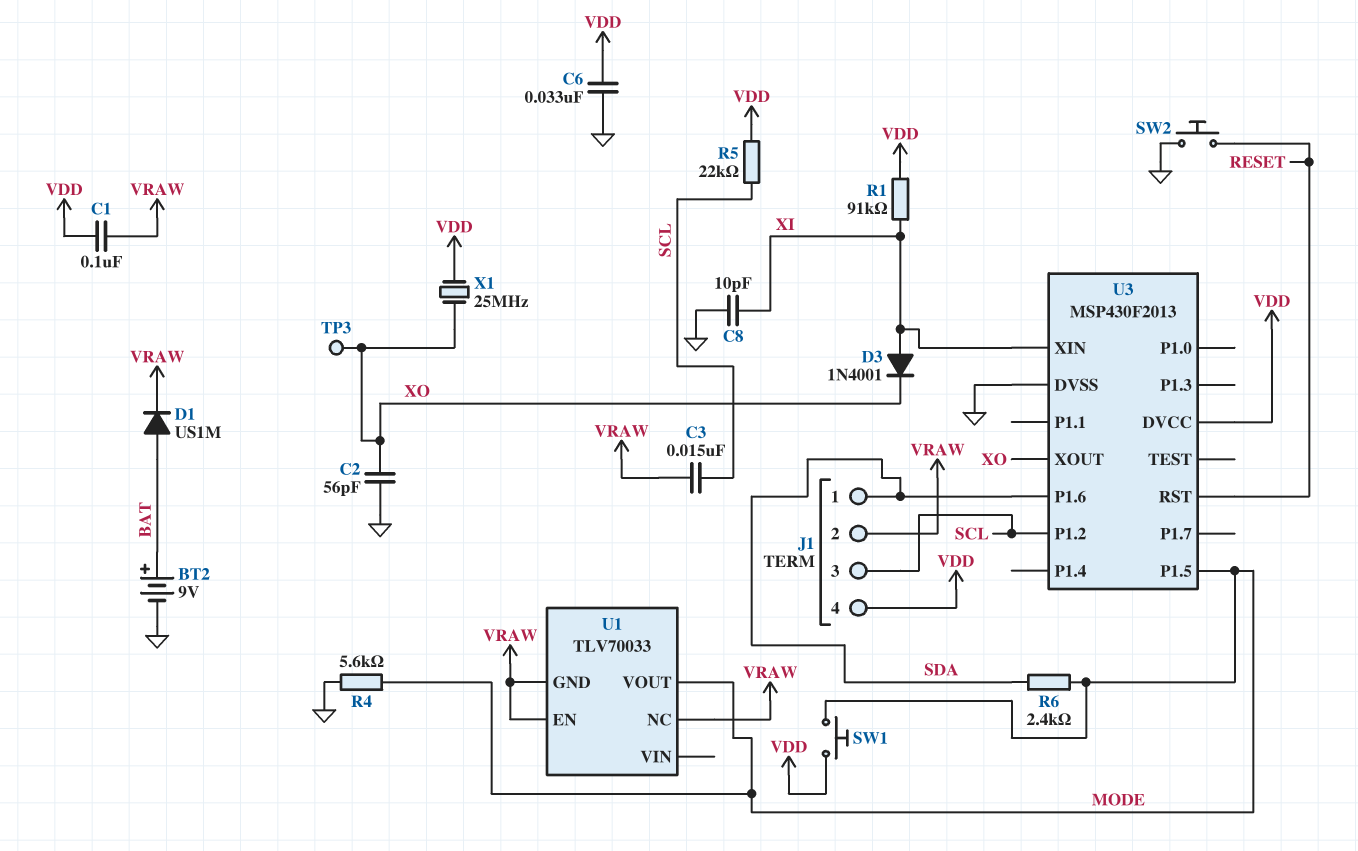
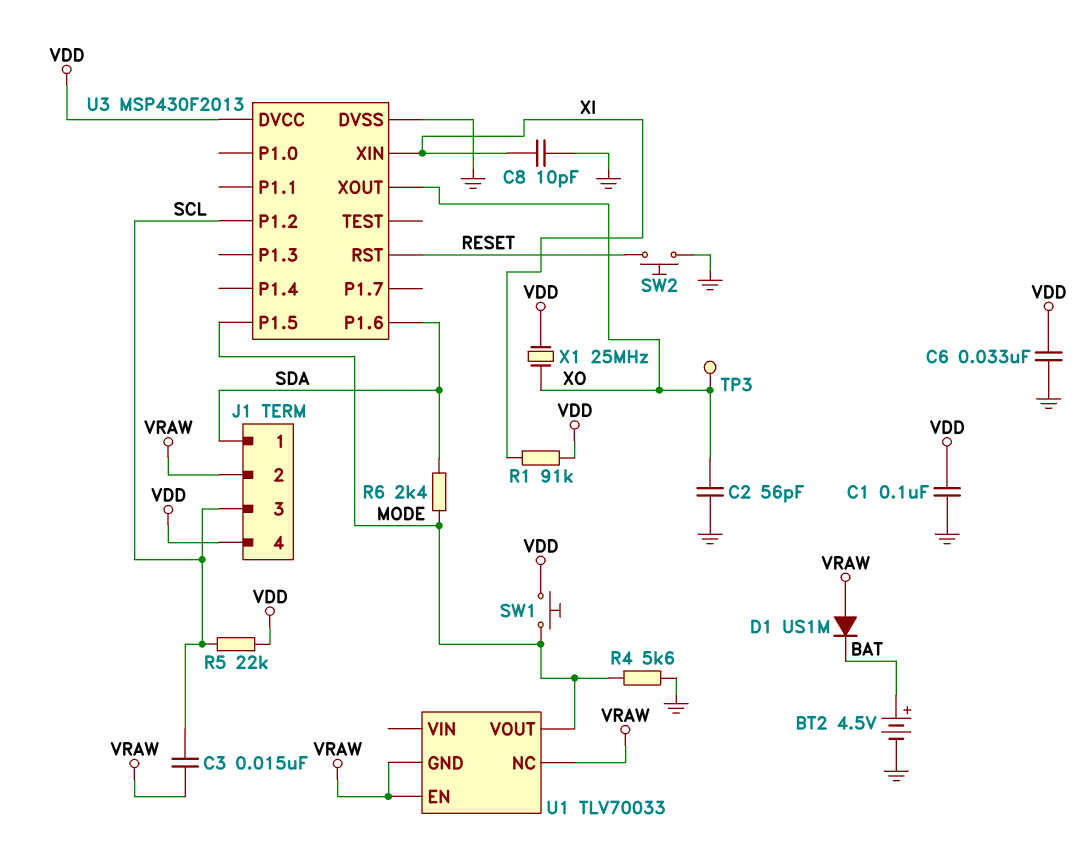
BT2: 9V (plus BAT, minus GND) -> 4.5V (plus BAT, minus GND)
C1: 100nF (VDD, VRAW) -> 100nF (GND, VDD)
D1: diode US1M (A BAT, K VRAW) -> diode US1M (A VRAW, K BAT)
D3: diode 1N4001 (A XI, K XO) -> none

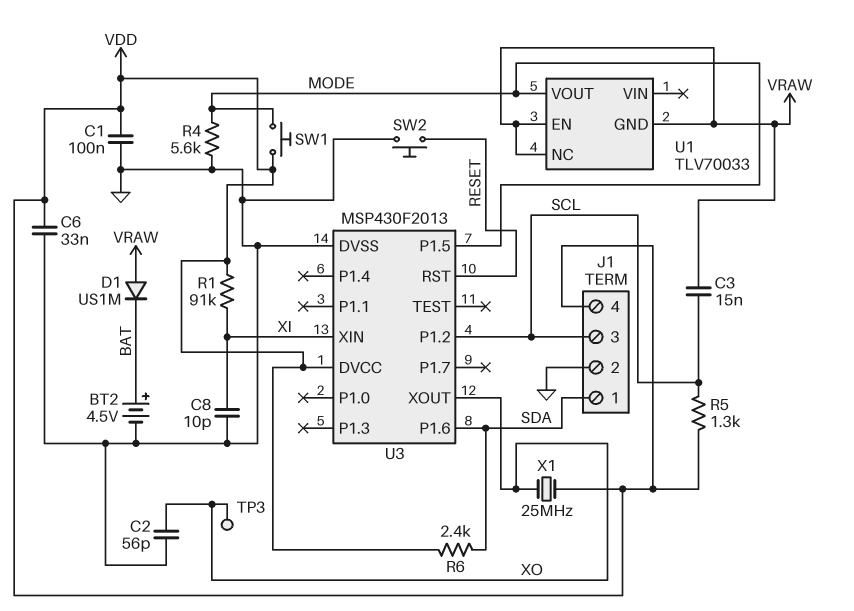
J1 pin 2: VRAW -> GND
R5: 22k (SCL, VDD) -> 1.3k (SCL, VDD)
R6: 2.4k (MODE, SDA) -> 2.4k (SDA, VDD)

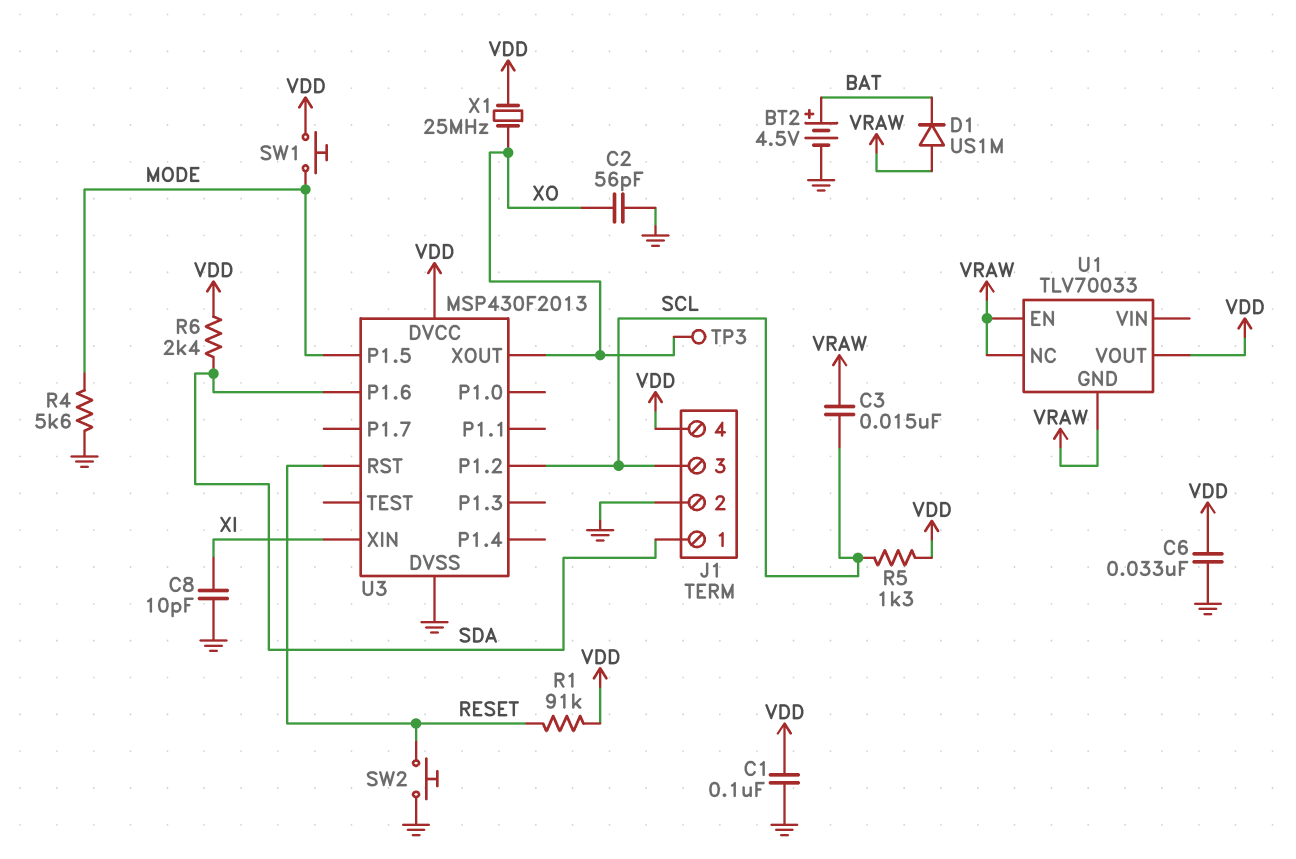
R1: 91k (VDD, XI) -> 91k (RESET, VDD)
U1 pin VOUT: MODE -> VDD

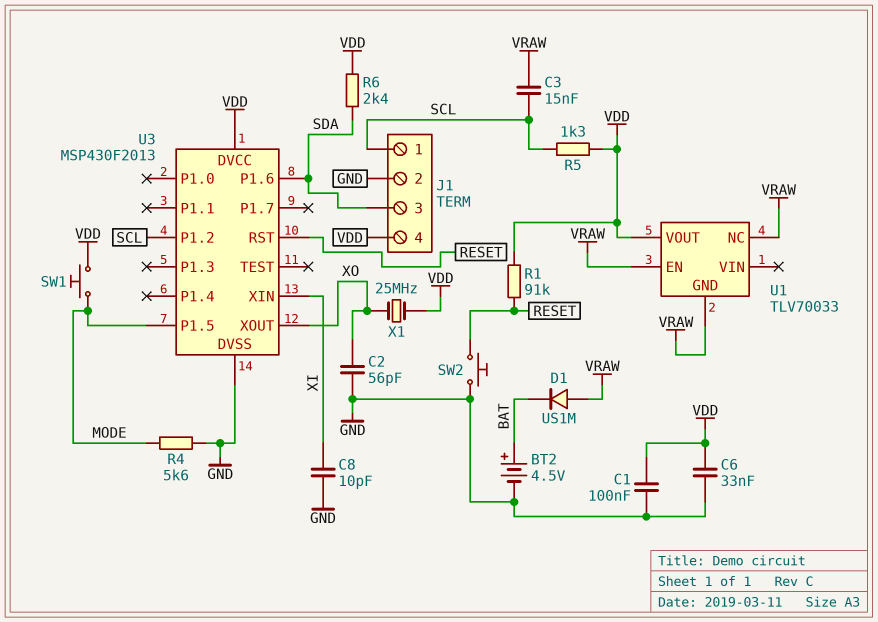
J1 pin 1: SDA -> SCL
J1 pin 3: SCL -> SDA
TP3: test point (XO) -> none

